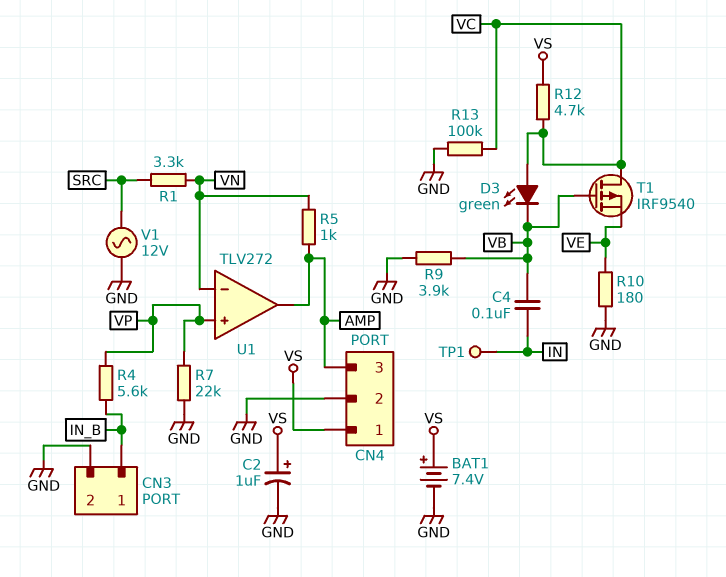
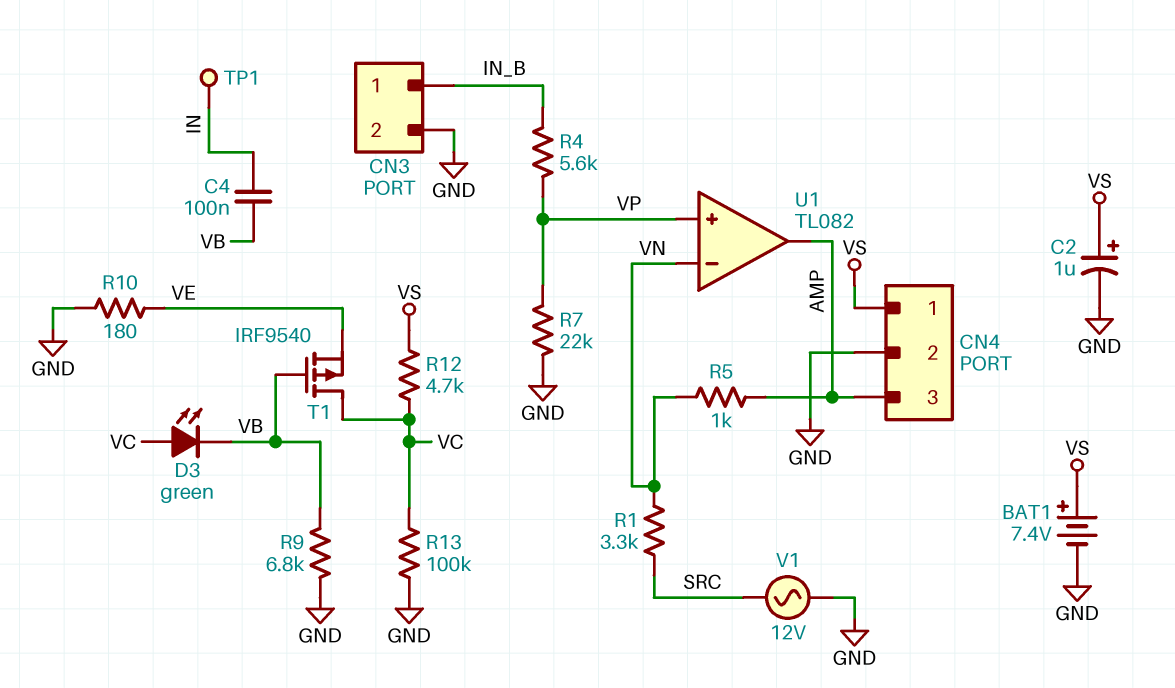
R9: 3.9k (GND, VB) -> 6.8k (GND, VB)
U1: TLV272 -> TL082

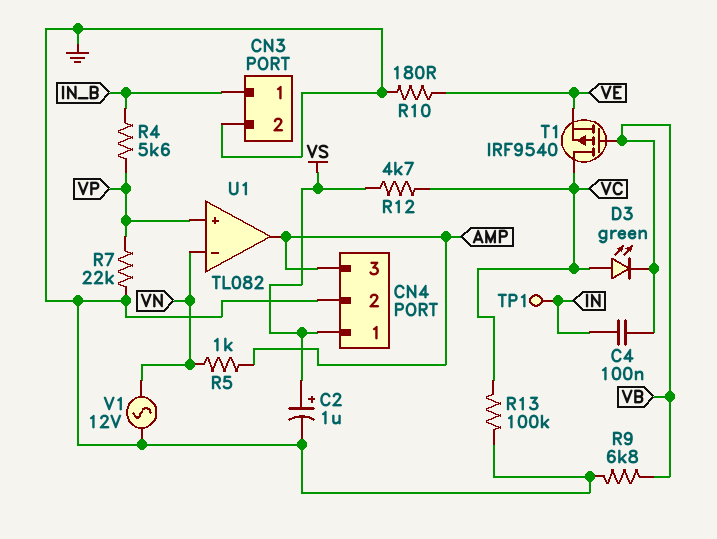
BAT1: 7.4V (plus VS, minus GND) -> none
R1: 3.3k (SRC, VN) -> none
V1: AC 12V (GND, SRC) -> AC 12V (GND, VN)

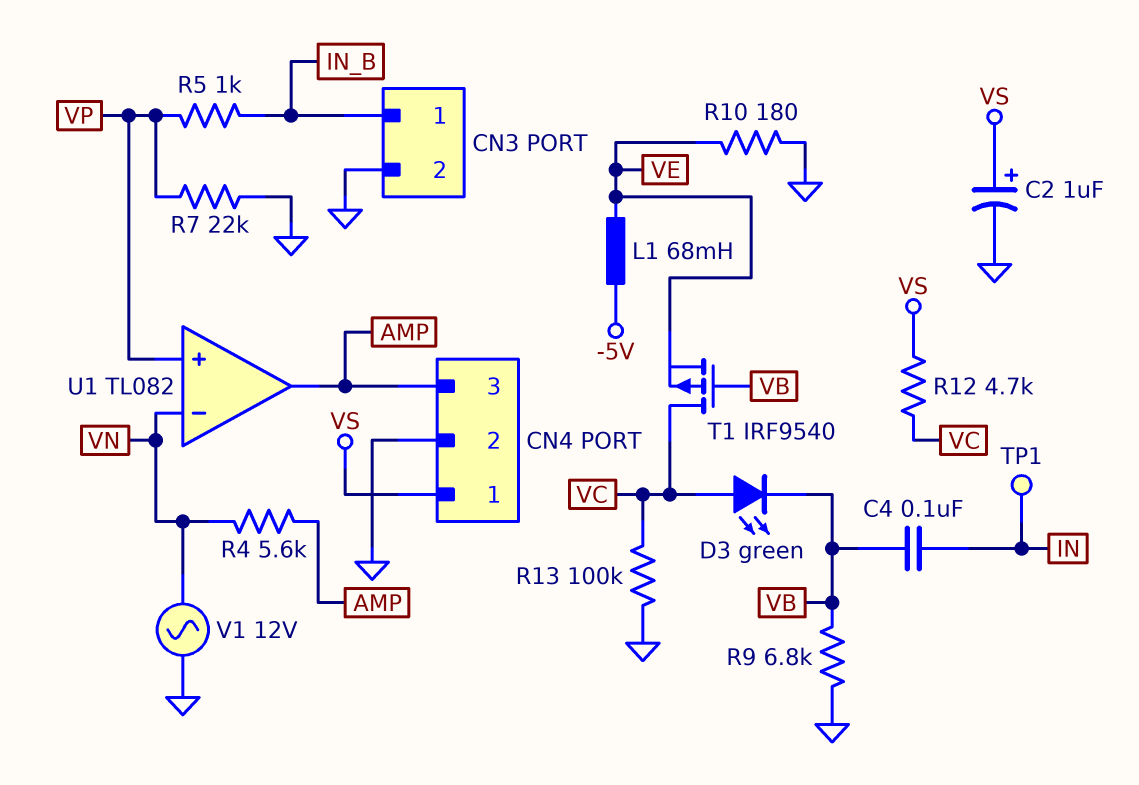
L1: none -> 68mH (-5V, VE)
R4: 5.6k (IN_B, VP) -> 5.6k (AMP, VN)
R5: 1k (AMP, VN) -> 1k (IN_B, VP)

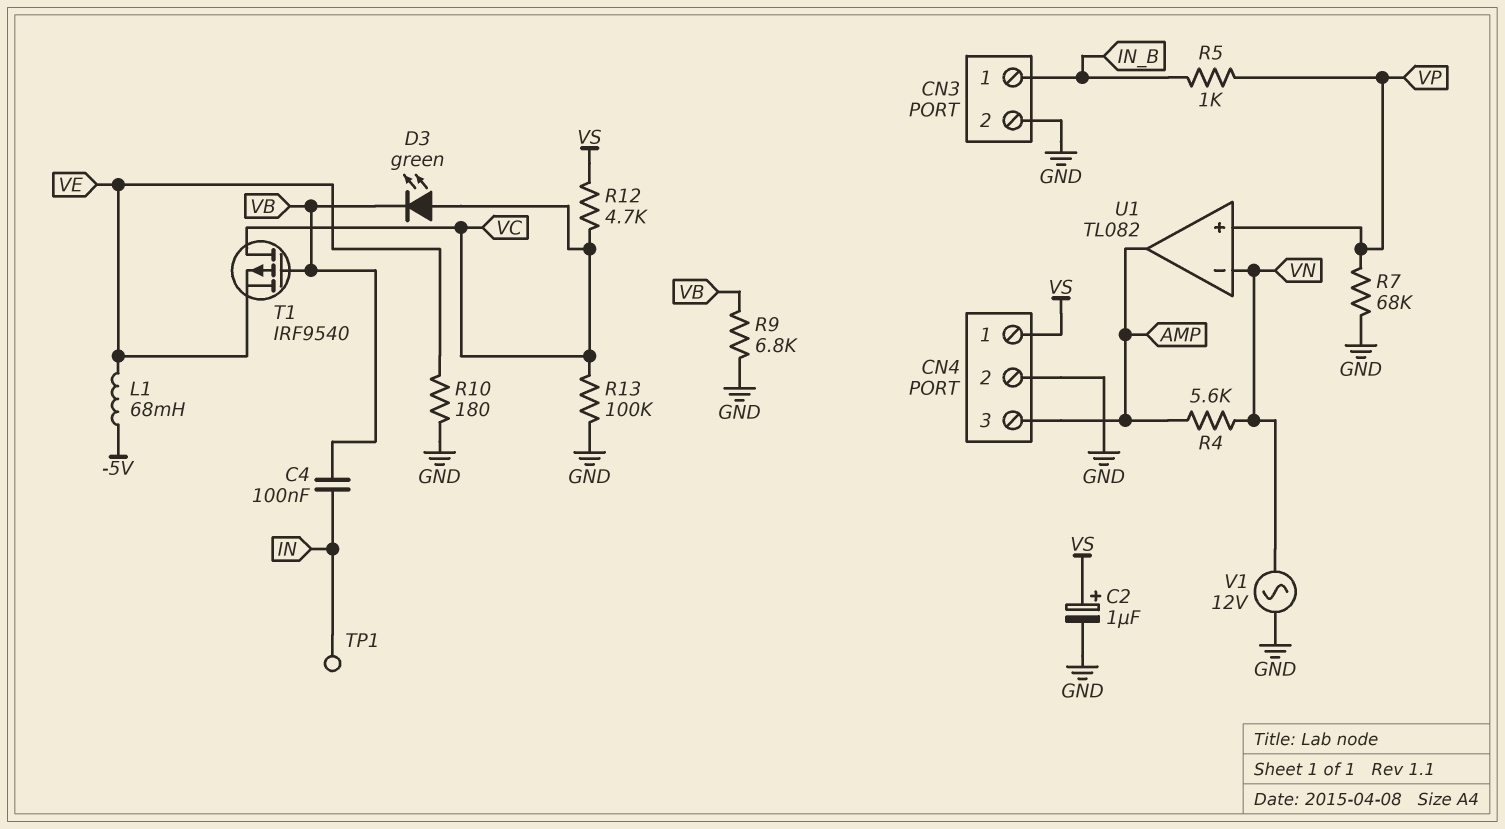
R7: 22k (GND, VP) -> 68k (GND, VP)

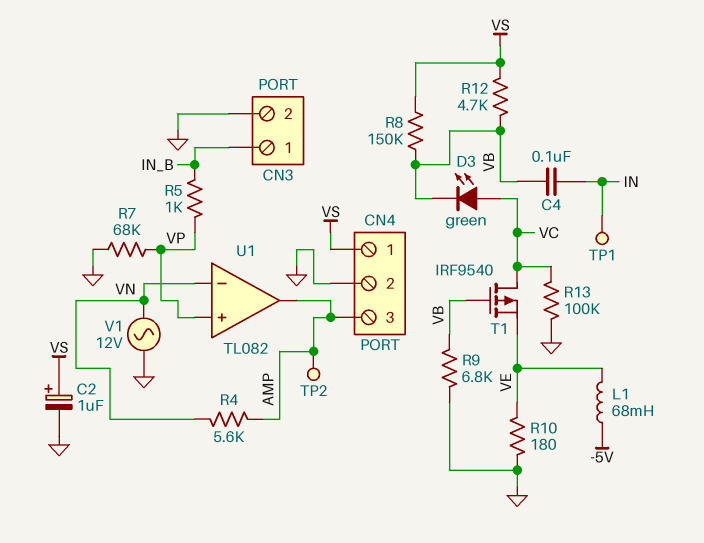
R8: none -> 150k (VB, VS)
R12: 4.7k (VC, VS) -> 4.7k (VB, VS)
TP2: none -> test point (AMP)

